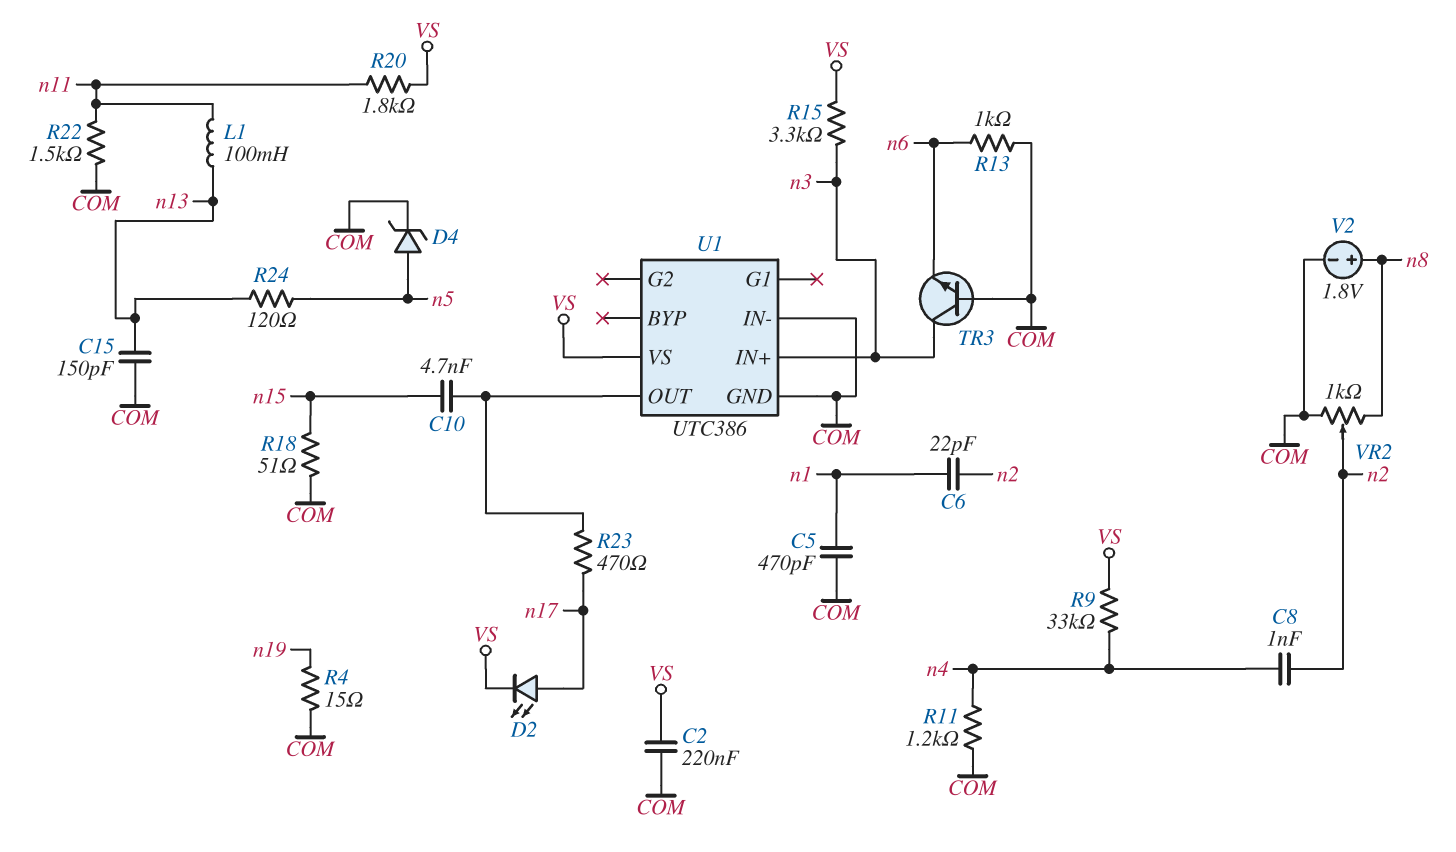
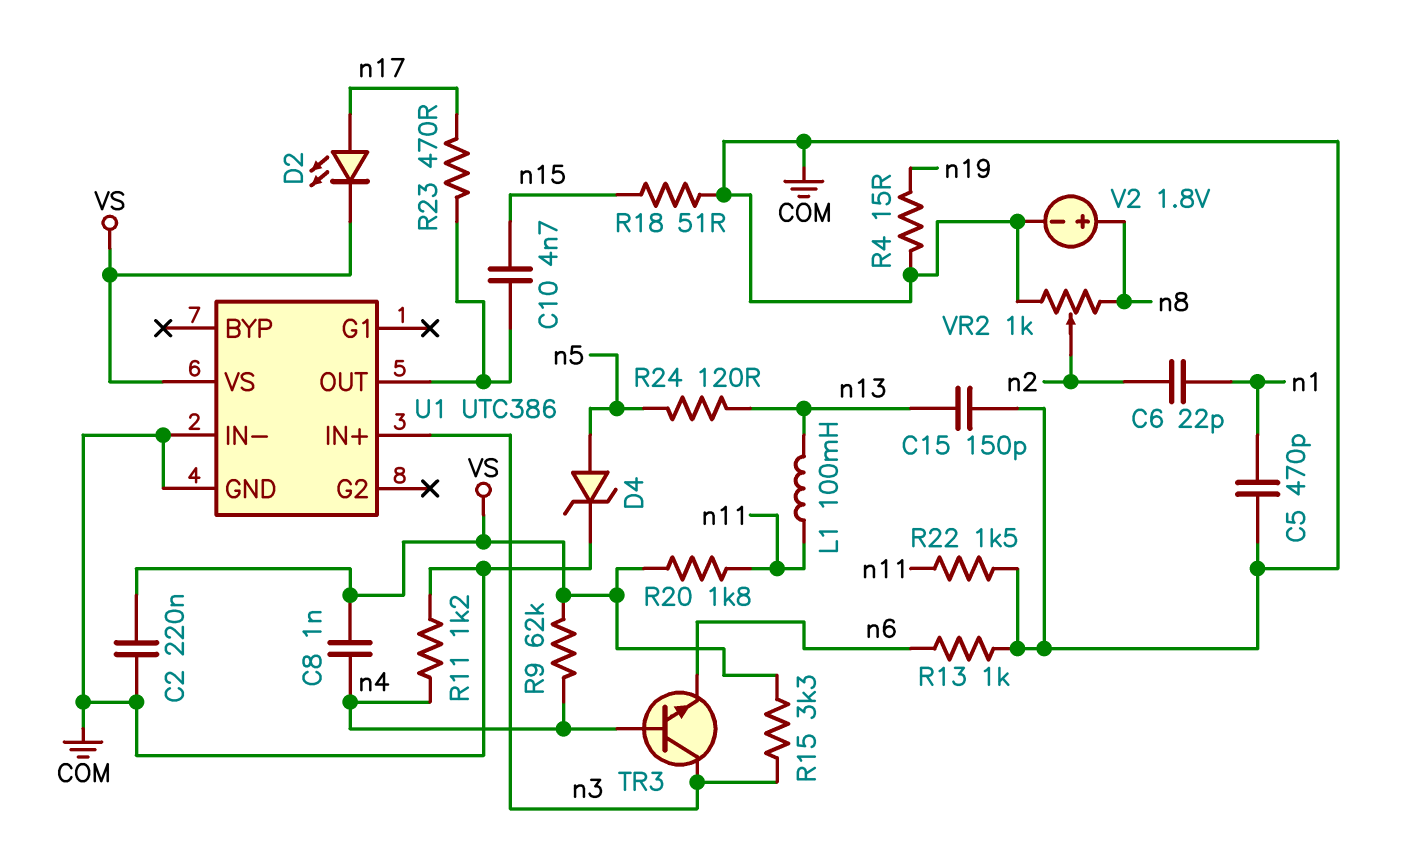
C8: 1nF (n2, n4) -> 1nF (VS, n4)
R9: 33k (VS, n4) -> 62k (VS, n4)
TR3: NPN (B COM, C n3, E n6) -> NPN (B n4, C n3, E n6)

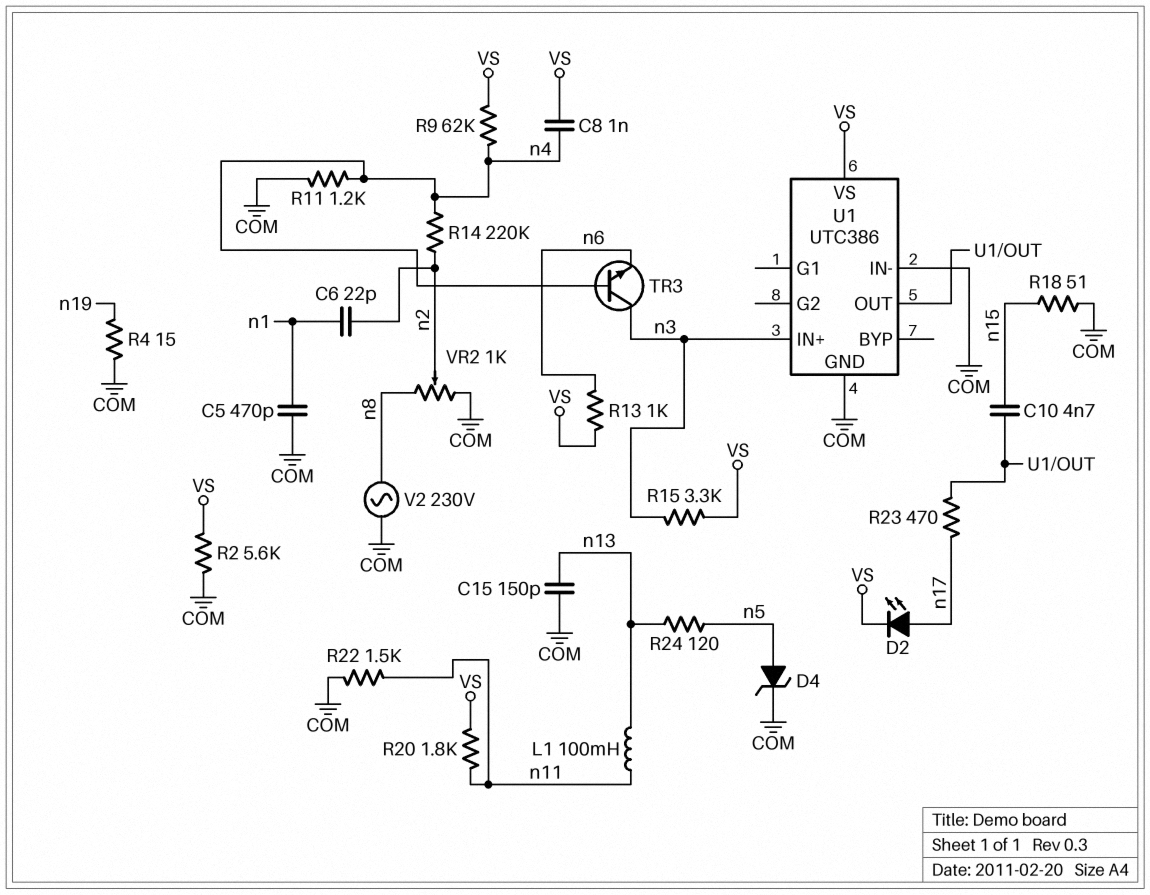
C2: 220nF (COM, VS) -> none
R2: none -> 5.6k (COM, VS)
R13: 1k (COM, n6) -> 1k (VS, n6)
R14: none -> 220k (n2, n4)
V2: 1.8V (plus n8, minus COM) -> AC 230V (COM, n8)

